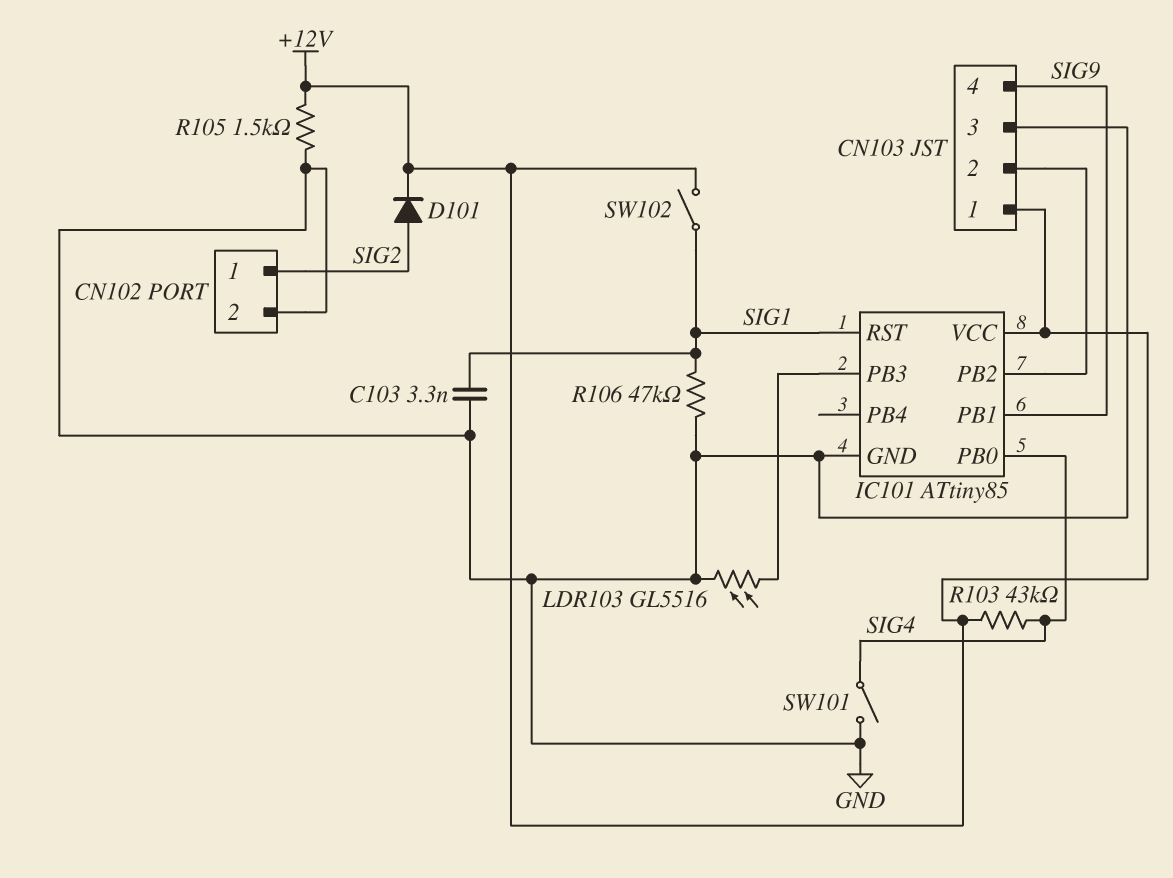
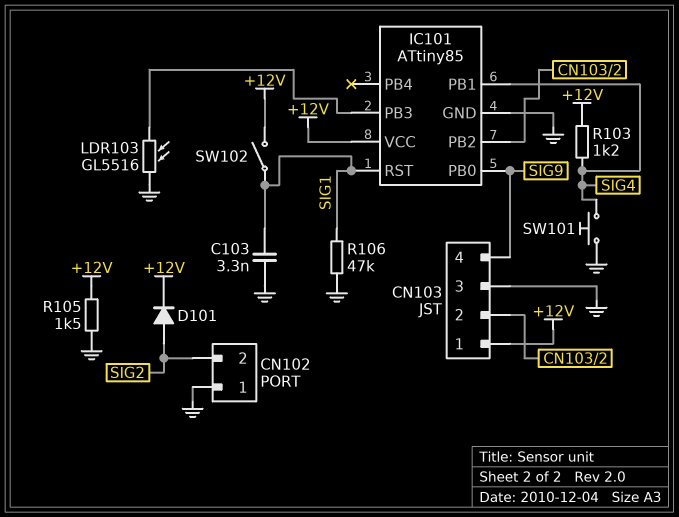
CN102 pin 1: SIG2 -> GND
CN102 pin 2: GND -> SIG2
IC101 pin PB0: SIG4 -> SIG9
IC101 pin PB1: SIG9 -> SIG4
R103: 43k (+12V, SIG4) -> 1.2k (+12V, SIG4)
SW101: switch (GND, SIG4) -> button (GND, SIG4)

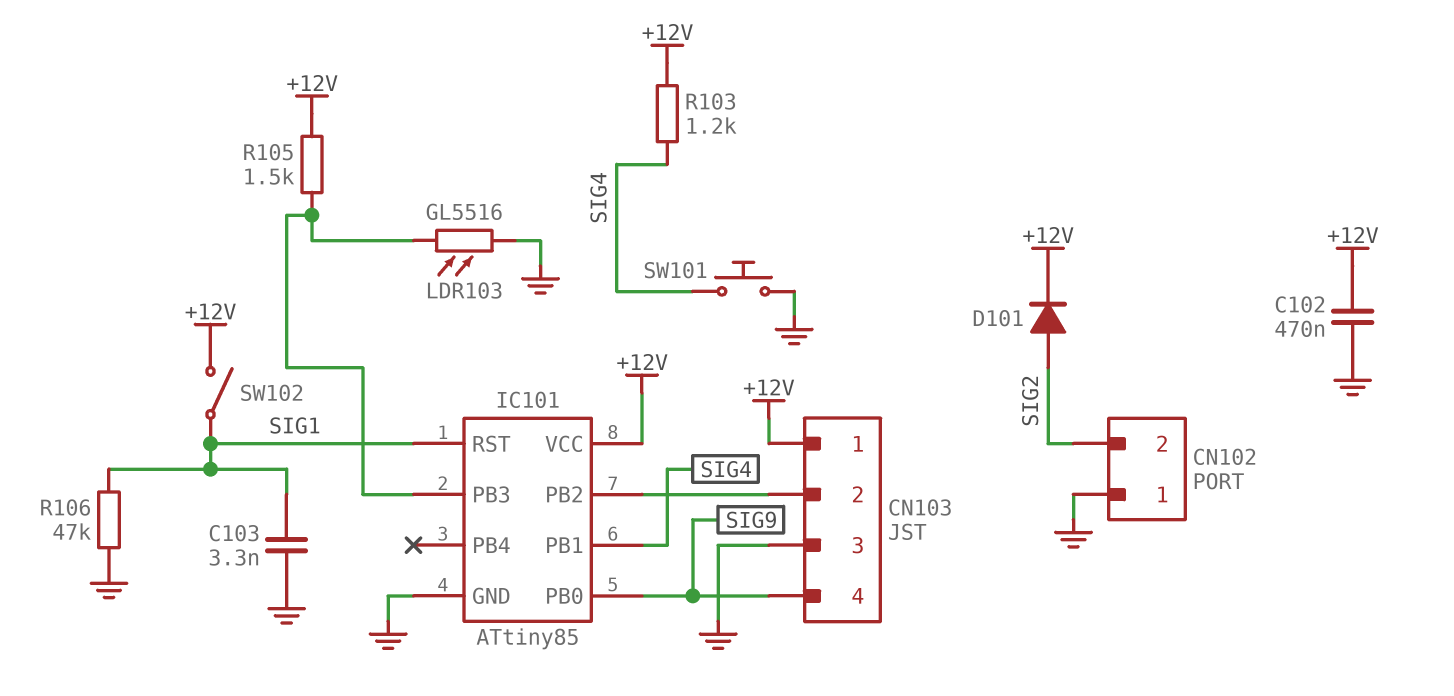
C102: none -> 470nF (+12V, GND)
R105: 1.5k (+12V, GND) -> 1.5k (+12V, IC101/PB3)

